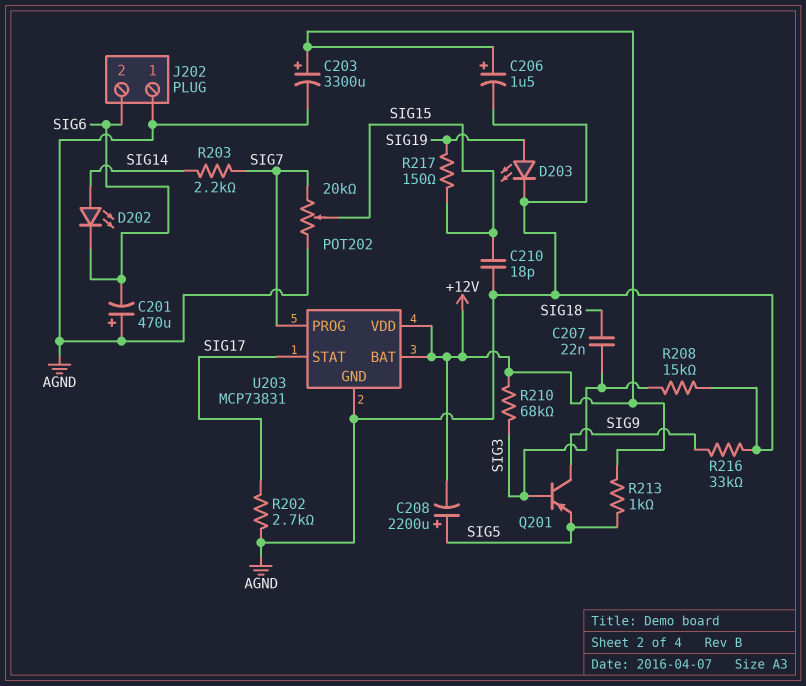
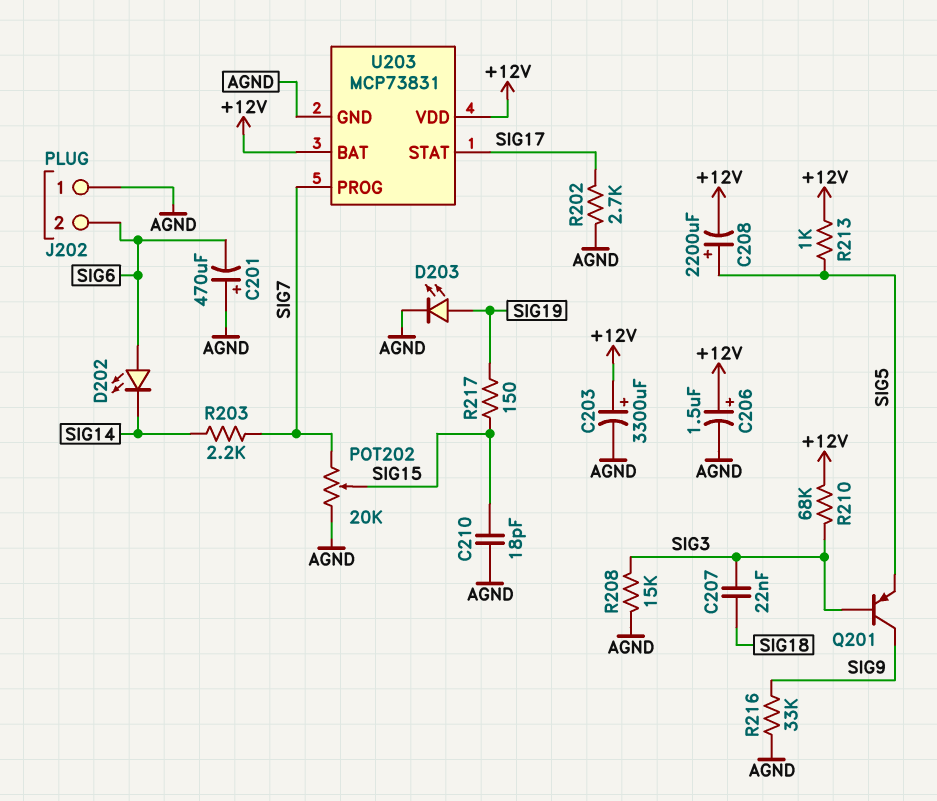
D202: LED (A SIG14, K SIG6) -> LED (A SIG6, K SIG14)

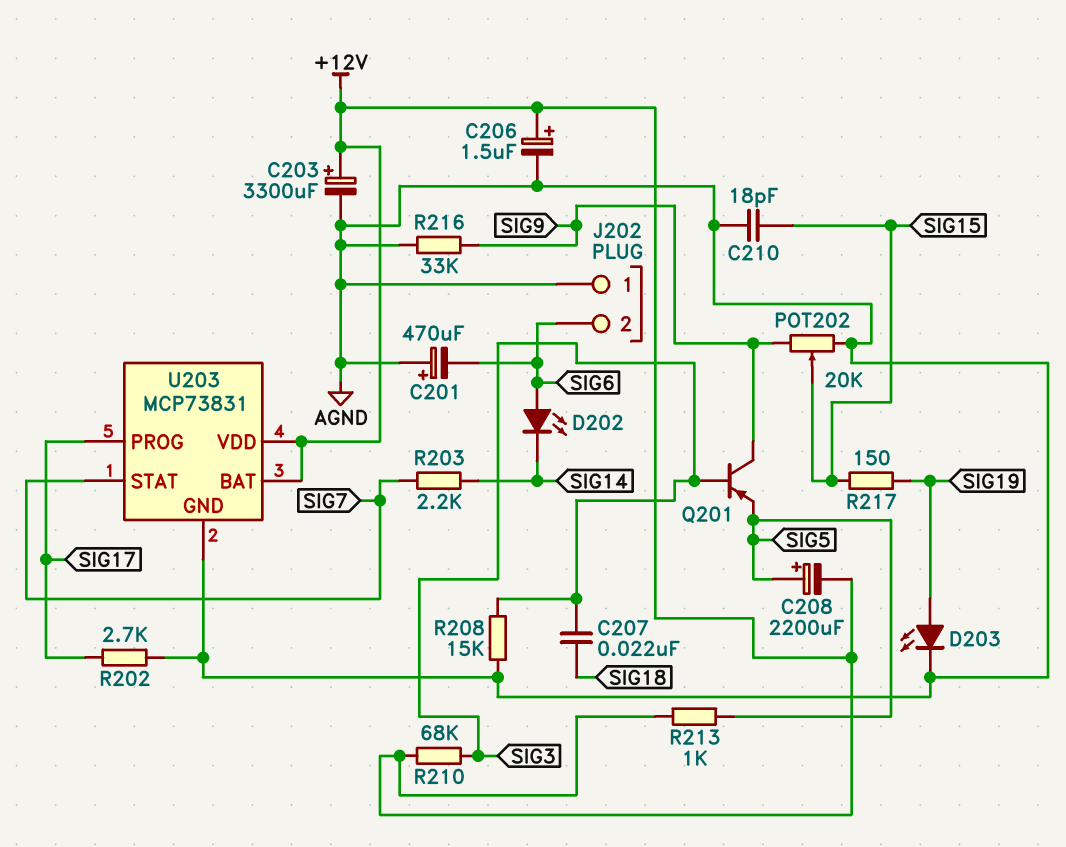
POT202: 20k (AGND, SIG7, wiper SIG15) -> 20k (AGND, SIG9, wiper SIG15)
U203 pin PROG: SIG7 -> SIG17
U203 pin STAT: SIG17 -> SIG7

